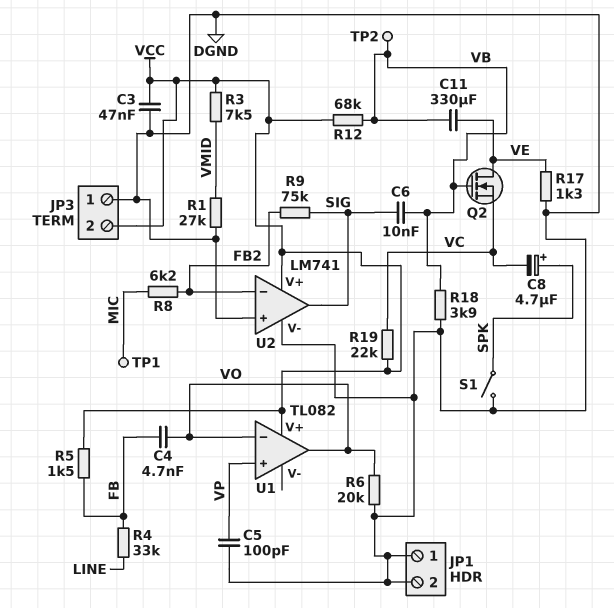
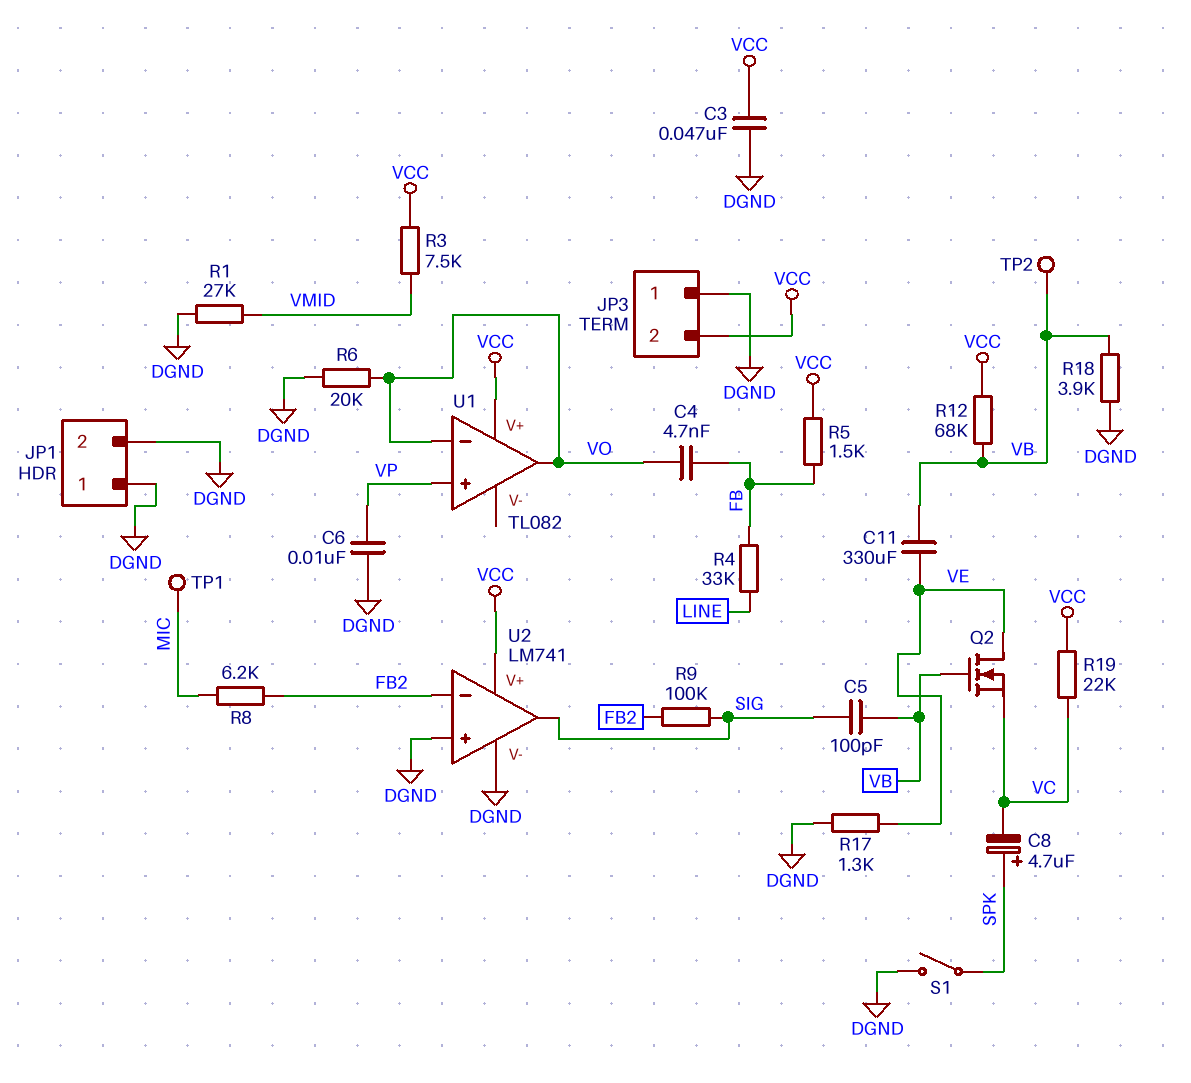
C5: 100pF (DGND, VP) -> 100pF (SIG, VB)
C6: 10nF (SIG, VB) -> 10nF (DGND, VP)
R9: 75k (FB2, SIG) -> 100k (FB2, SIG)

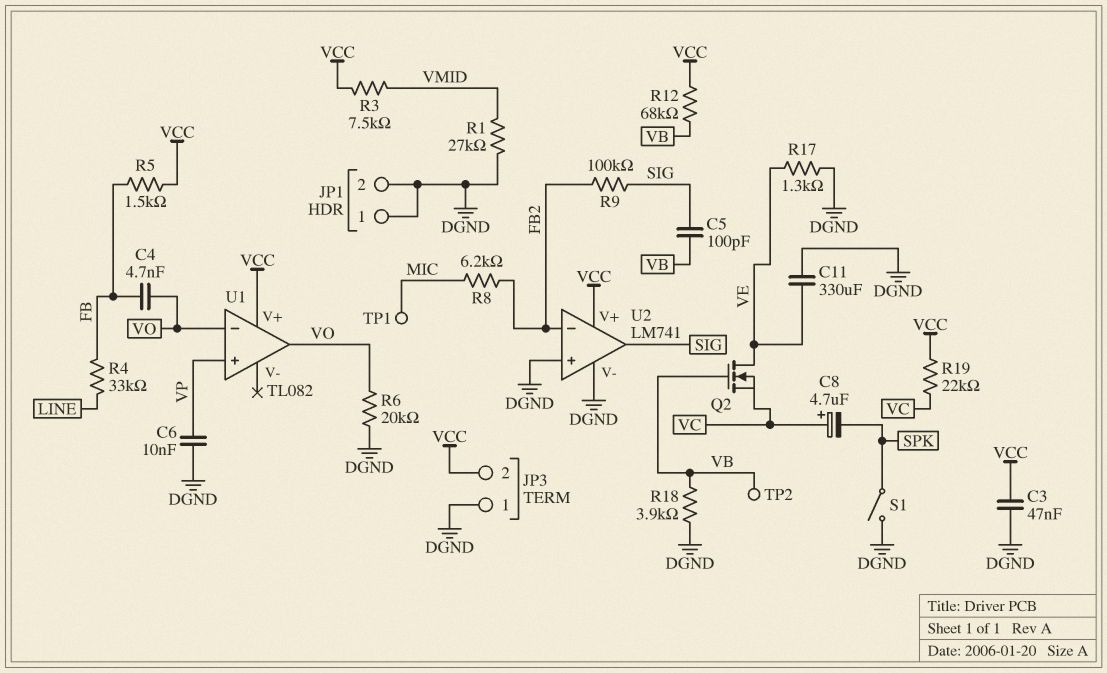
C8: 4.7uF (plus SPK, minus VC) -> 4.7uF (plus VC, minus SPK)
C11: 330uF (VB, VE) -> 330uF (DGND, VE)

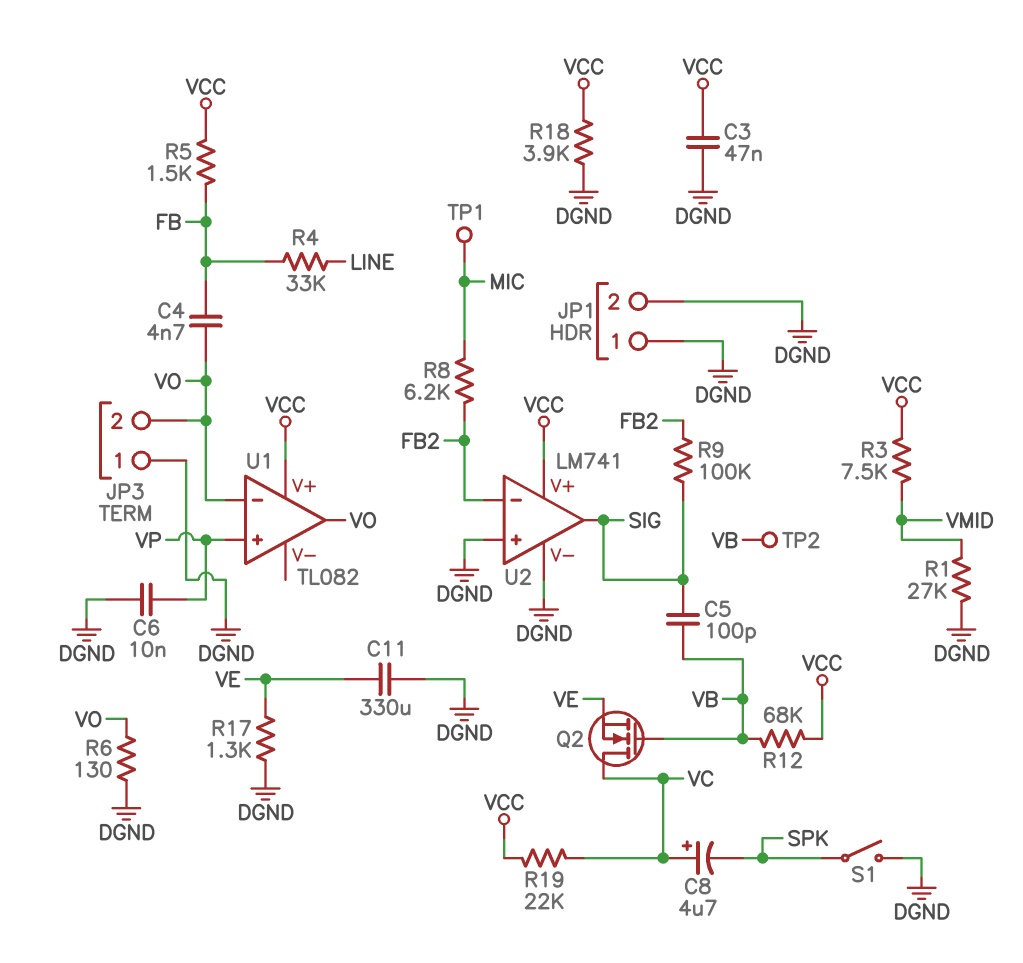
JP3 pin 2: VCC -> VO
Q2: NMOS (G VB, D VE, S VC) -> NMOS (G VB, D VC, S VE)
R6: 20k (DGND, VO) -> 130 (DGND, VO)
R18: 3.9k (DGND, VB) -> 3.9k (DGND, VCC)

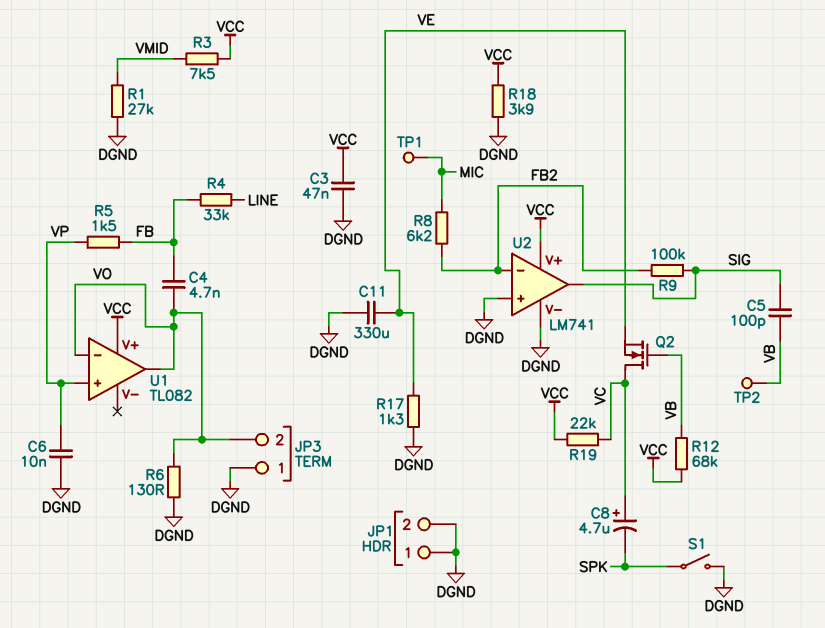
R5: 1.5k (FB, VCC) -> 1.5k (FB, VP)

